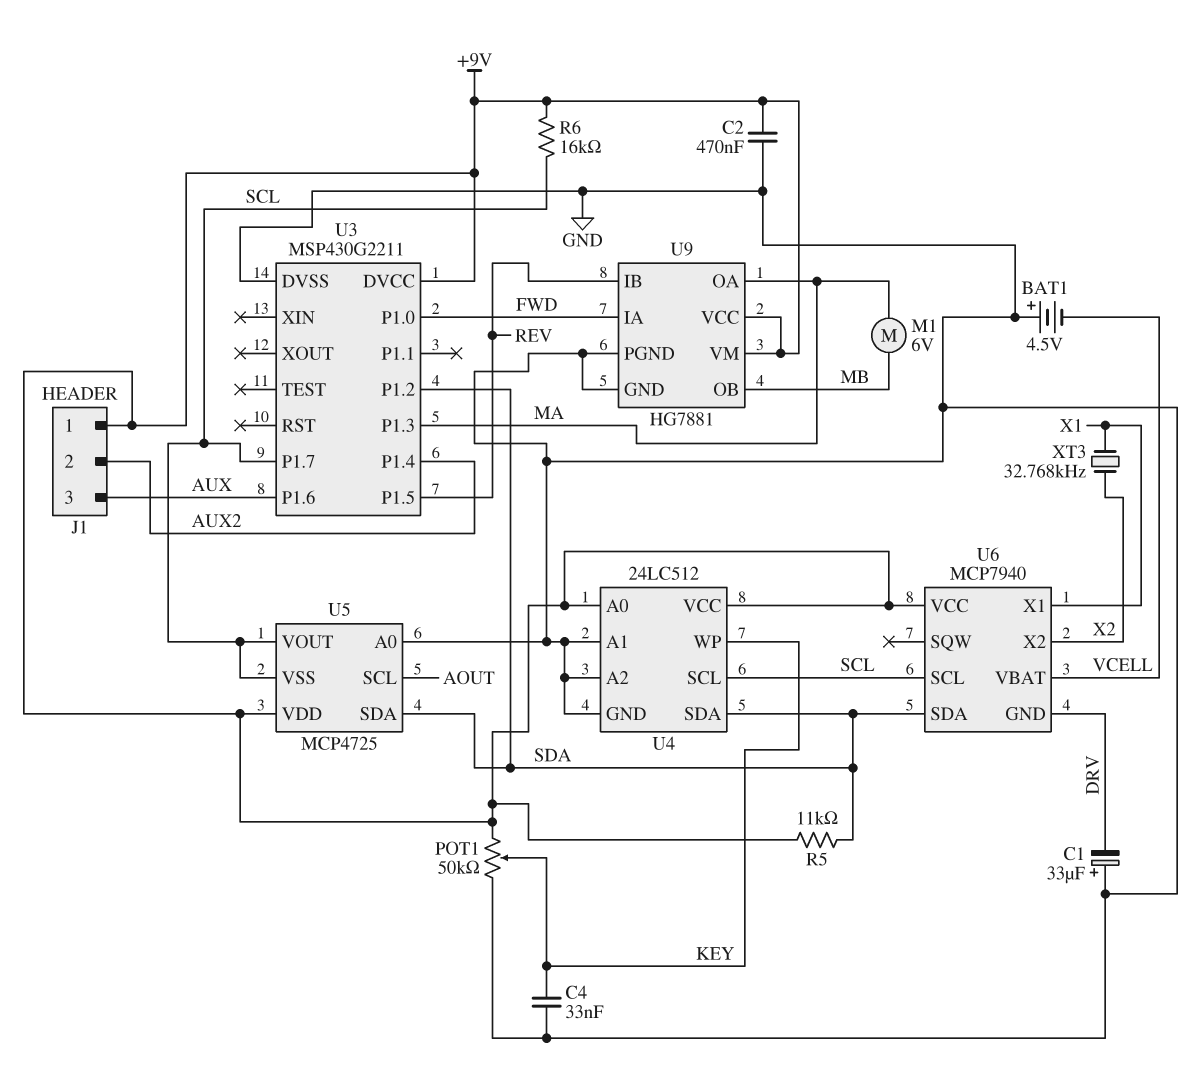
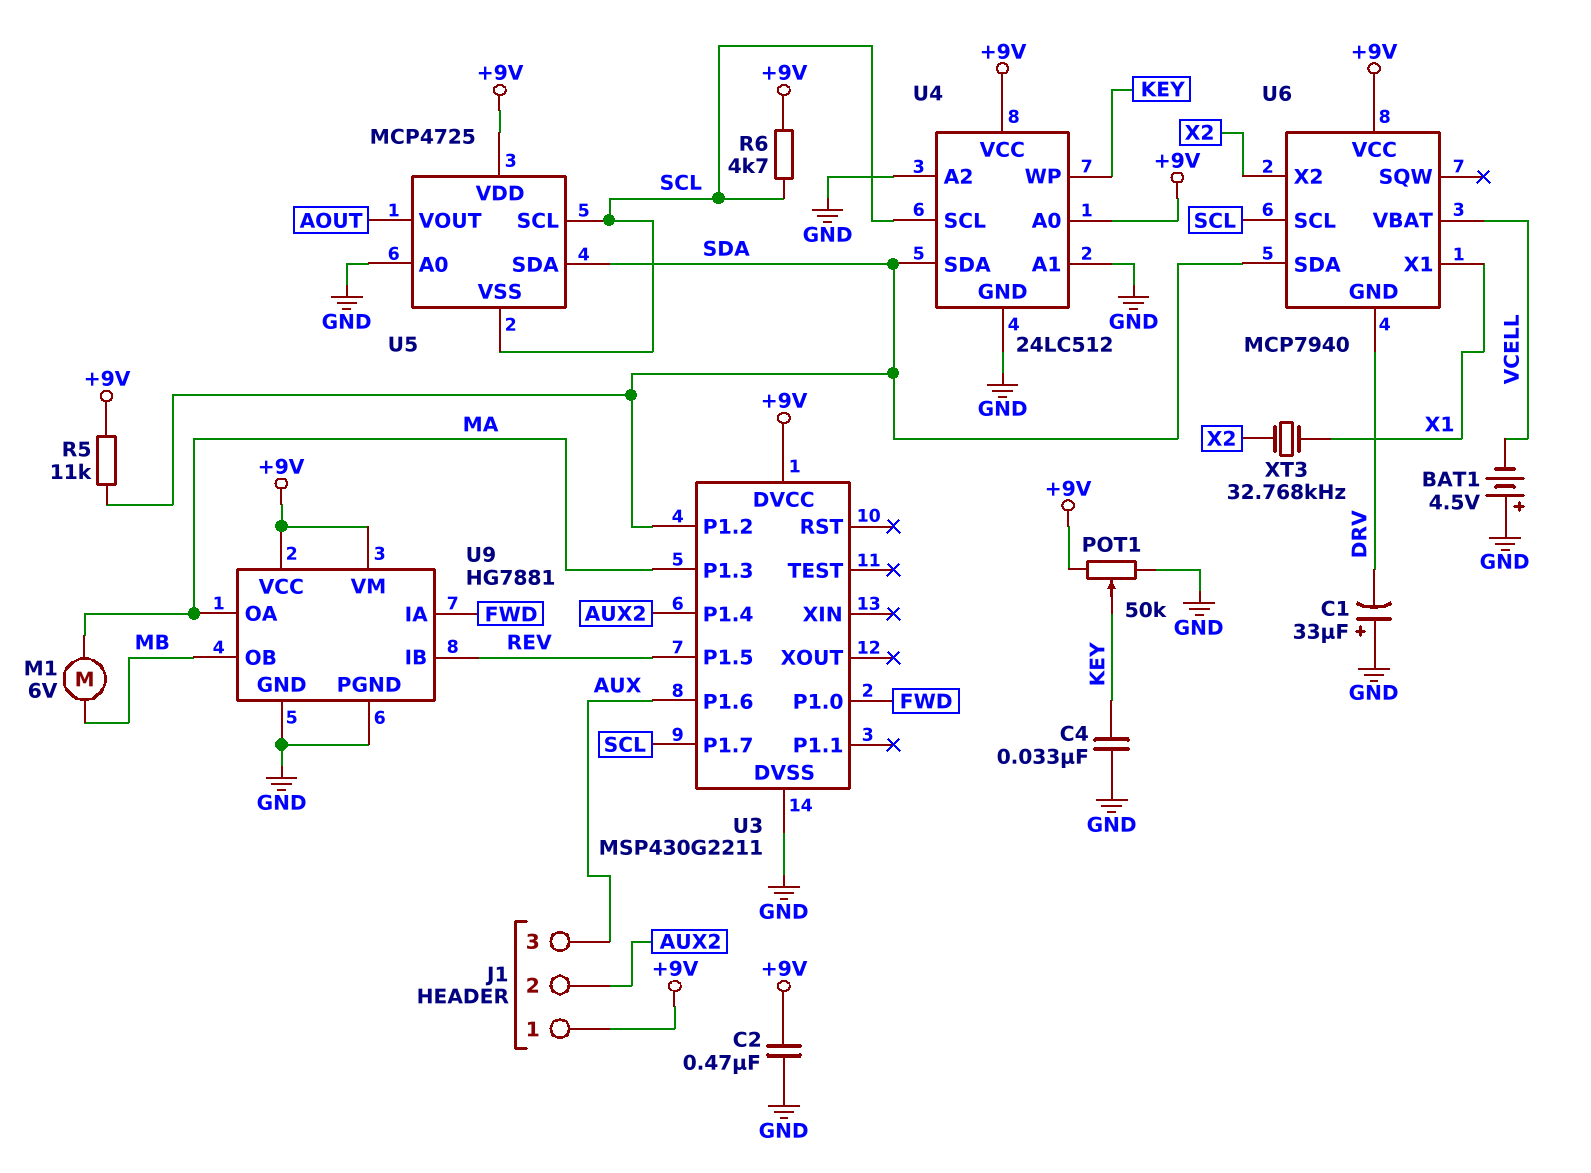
R6: 16k (+9V, SCL) -> 4.7k (+9V, SCL)
U5 pin SCL: AOUT -> SCL
U5 pin VOUT: SCL -> AOUT

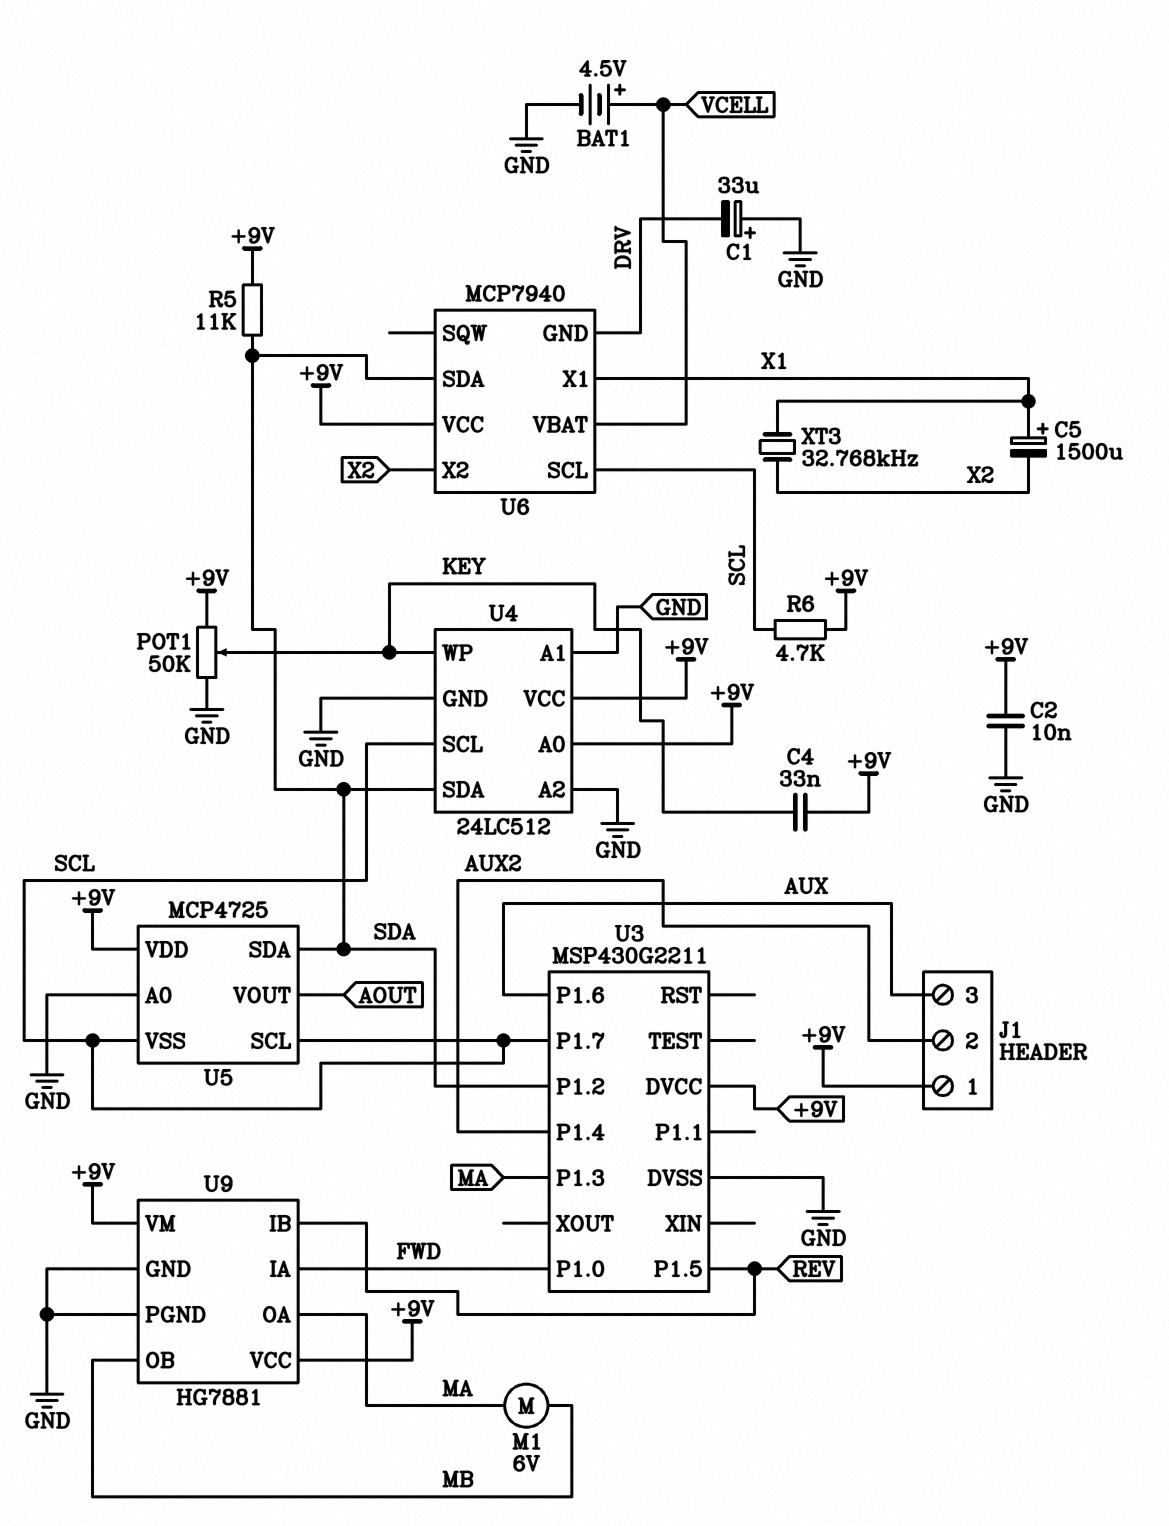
BAT1: 4.5V (plus GND, minus VCELL) -> 4.5V (plus VCELL, minus GND)
C2: 470nF (+9V, GND) -> 10nF (+9V, GND)
C4: 33nF (GND, KEY) -> 33nF (+9V, KEY)
C5: none -> 1500uF (plus X1, minus X2)

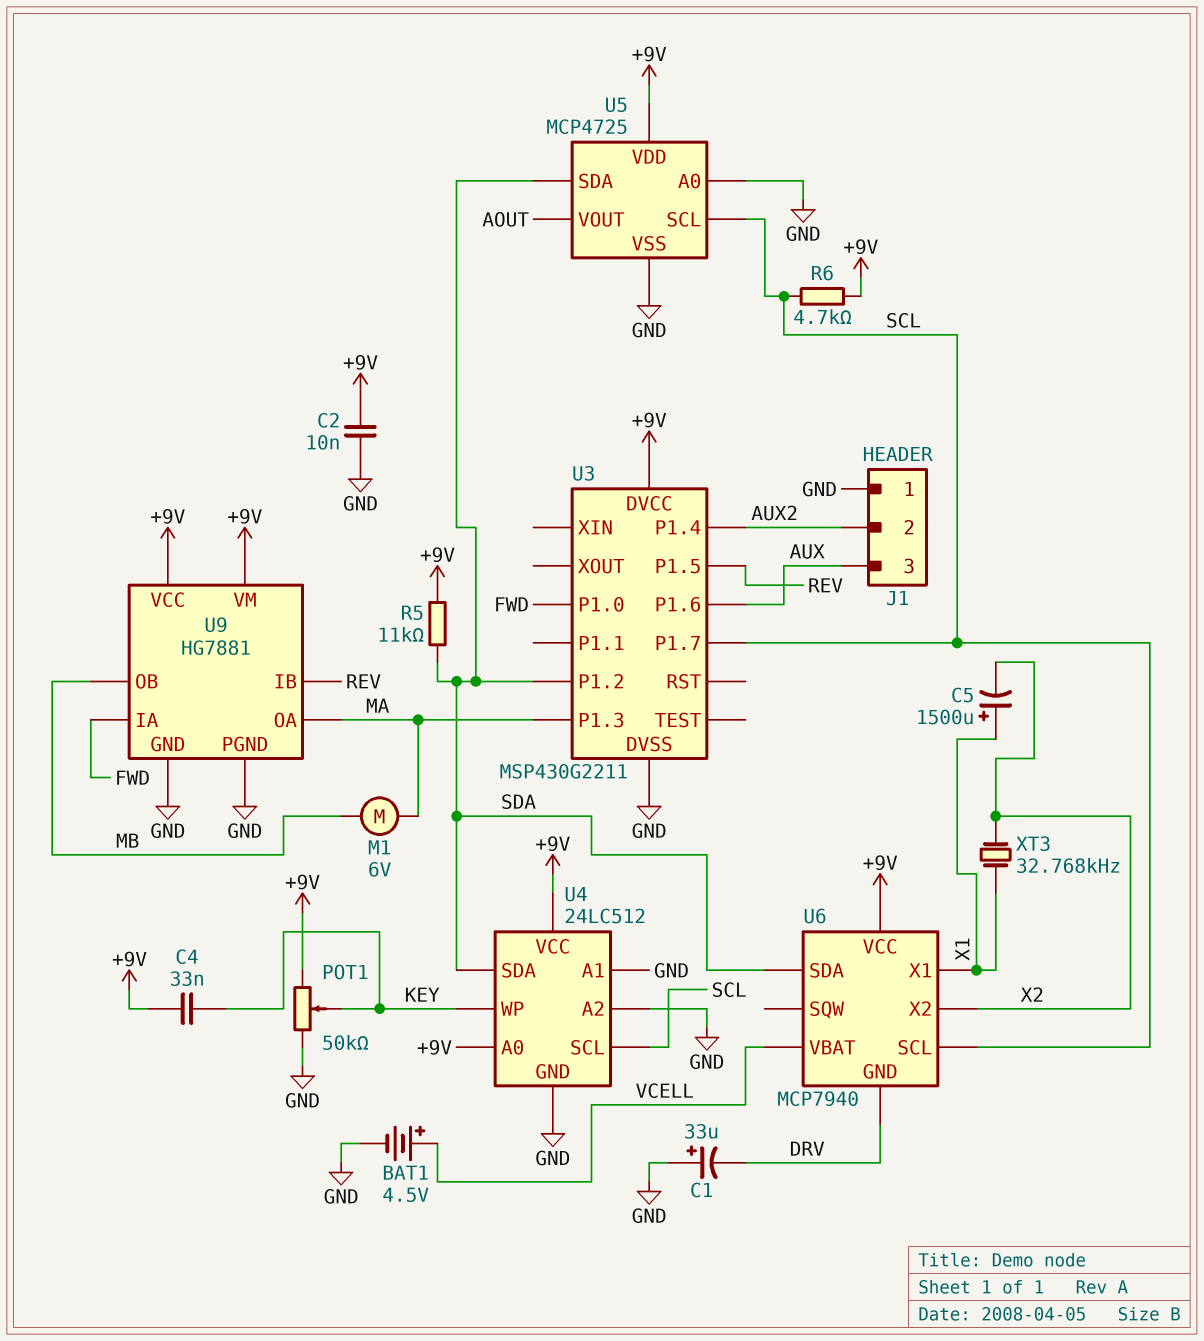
J1 pin 1: +9V -> GND
U5 pin VSS: SCL -> GND

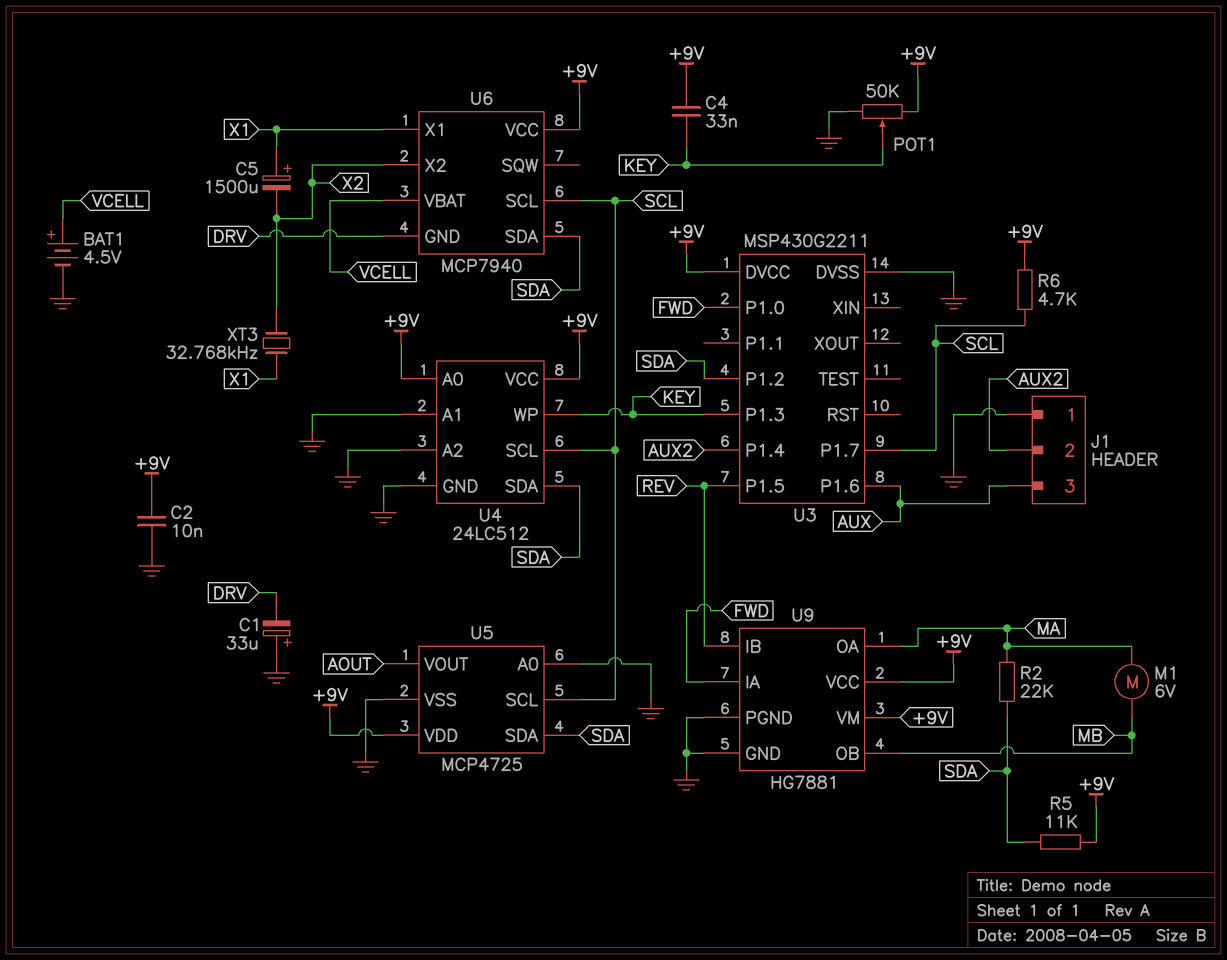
R2: none -> 22k (MA, SDA)
U3 pin P1.3: MA -> KEY

